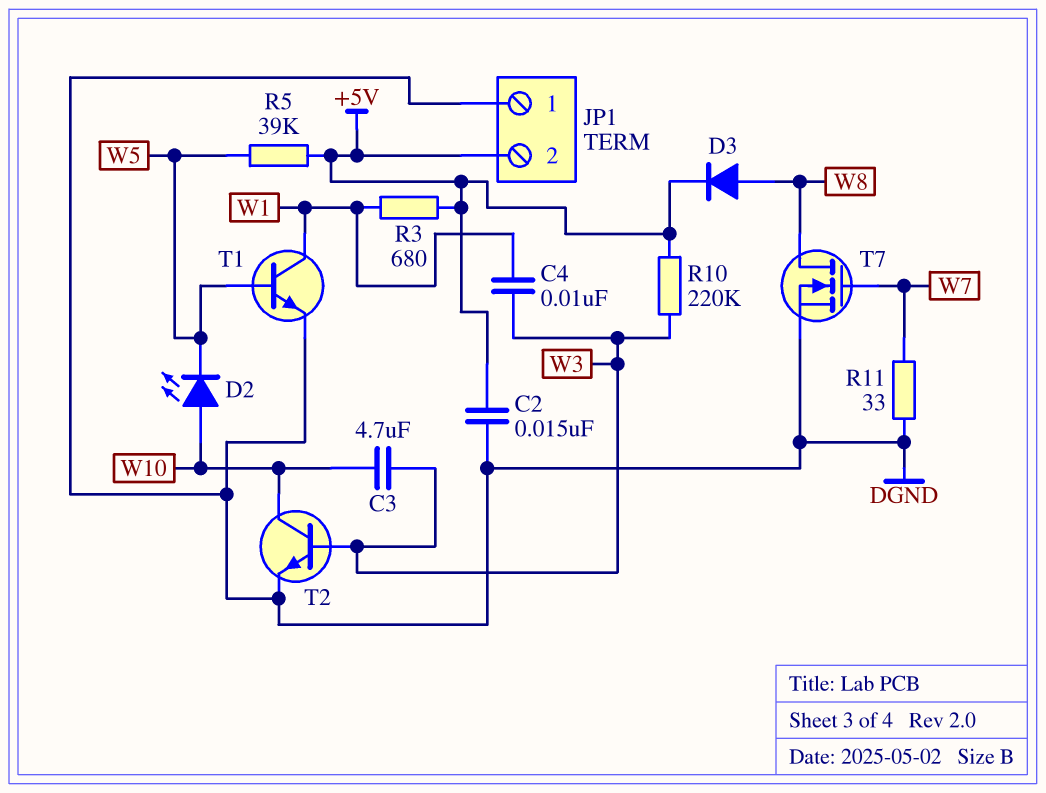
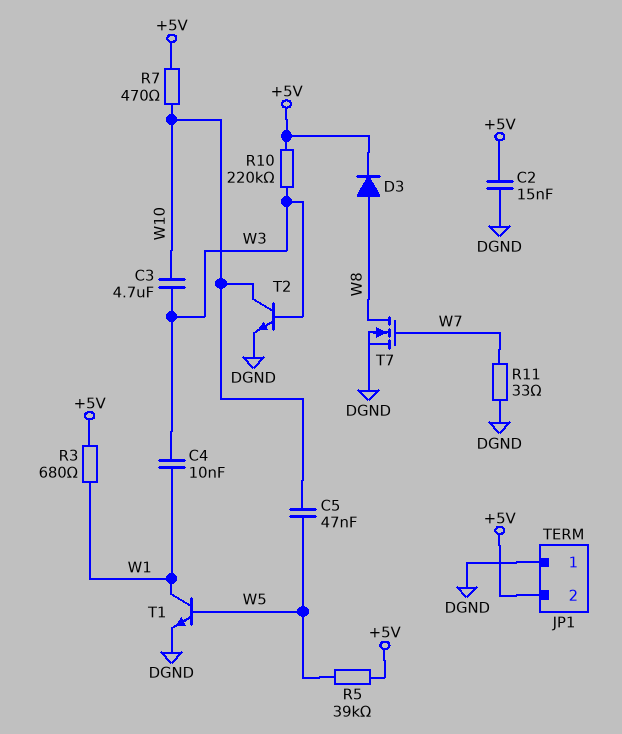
C5: none -> 47nF (W5, W10)
D2: LED (A W10, K W5) -> none
R7: none -> 470 (+5V, W10)

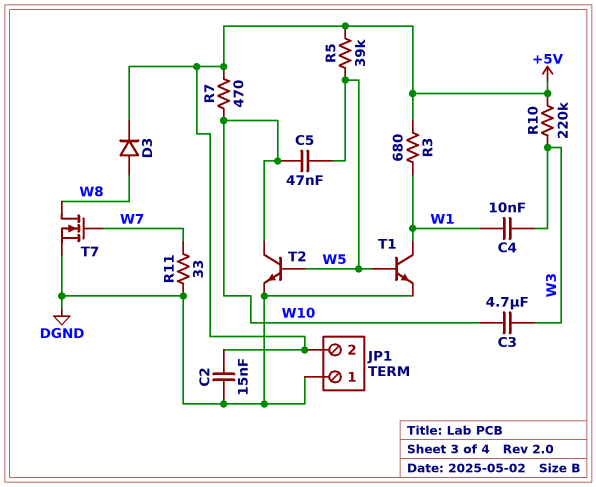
T2: NPN (B W3, C W10, E DGND) -> NPN (B W5, C W10, E DGND)

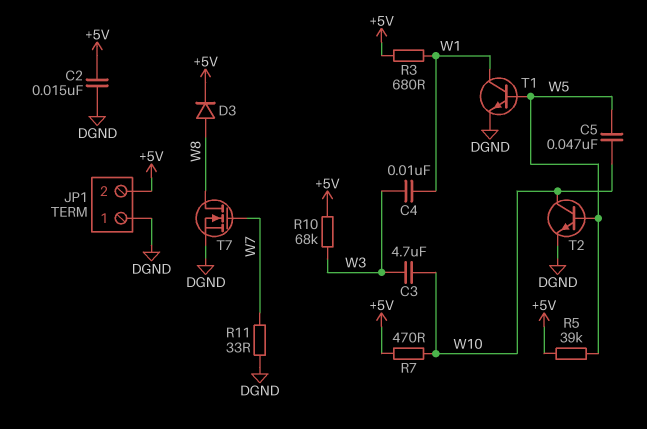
R10: 220k (+5V, W3) -> 68k (+5V, W3)

